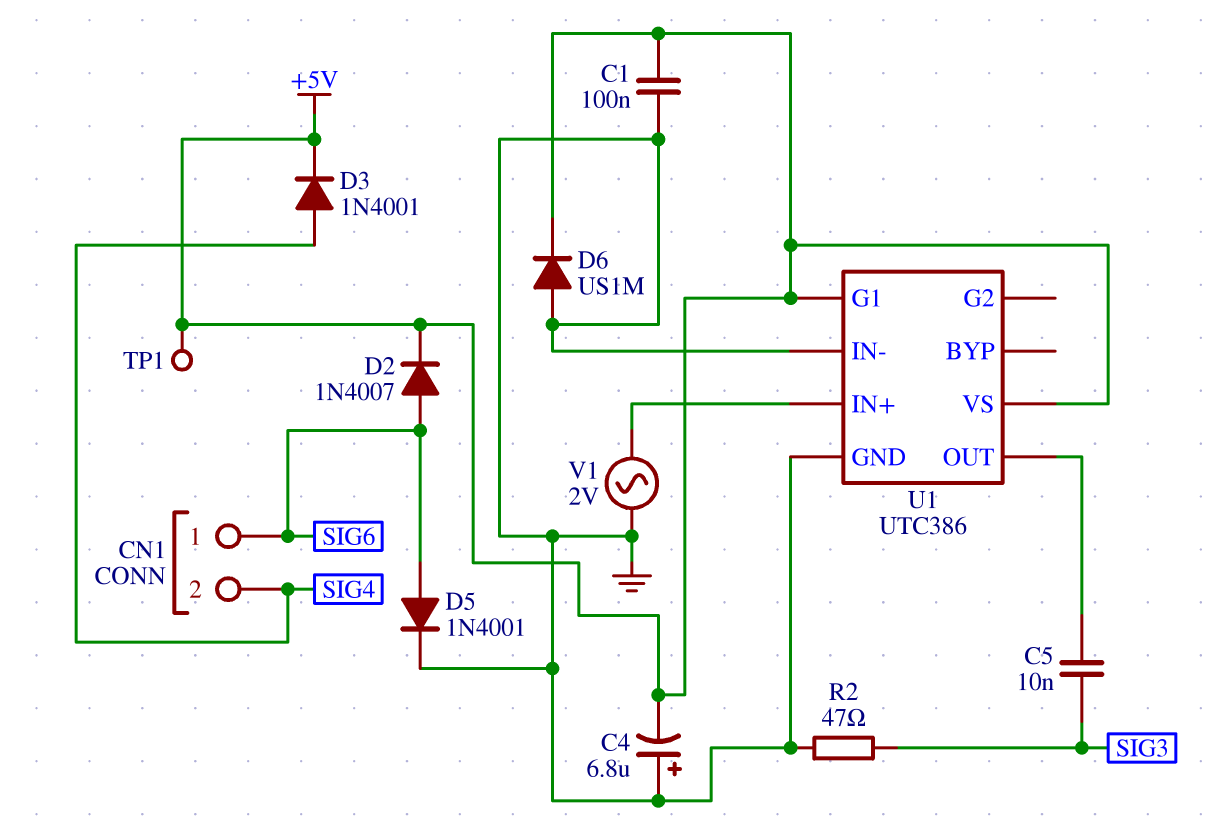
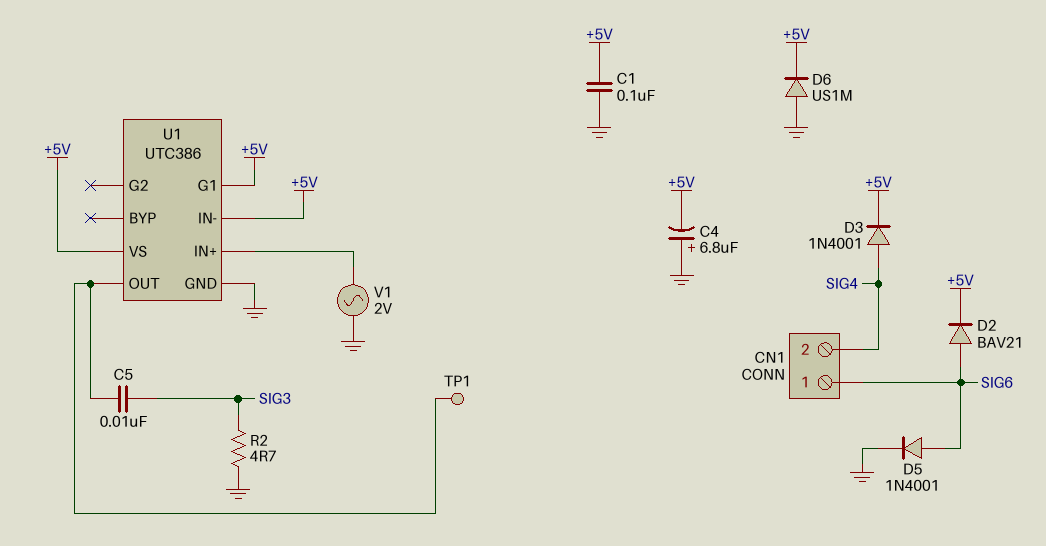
D2: diode 1N4007 (A SIG6, K +5V) -> diode BAV21 (A SIG6, K +5V)
R2: 47 (GND, SIG3) -> 4.7 (GND, SIG3)
TP1: test point (+5V) -> test point (U1/OUT)
U1 pin IN-: GND -> +5V

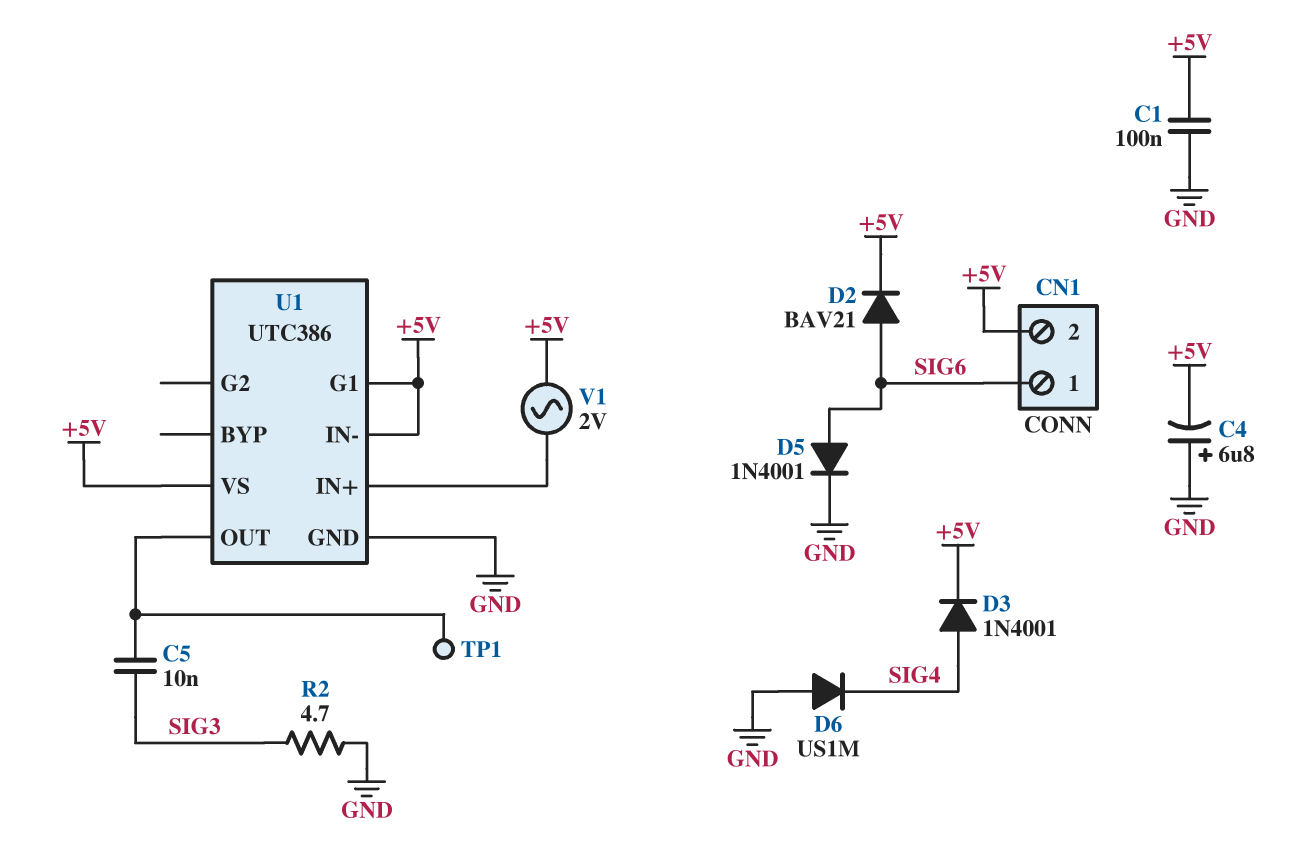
CN1 pin 2: SIG4 -> +5V
D6: diode US1M (A GND, K +5V) -> diode US1M (A GND, K SIG4)
V1: AC 2V (GND, U1/IN+) -> AC 2V (+5V, U1/IN+)

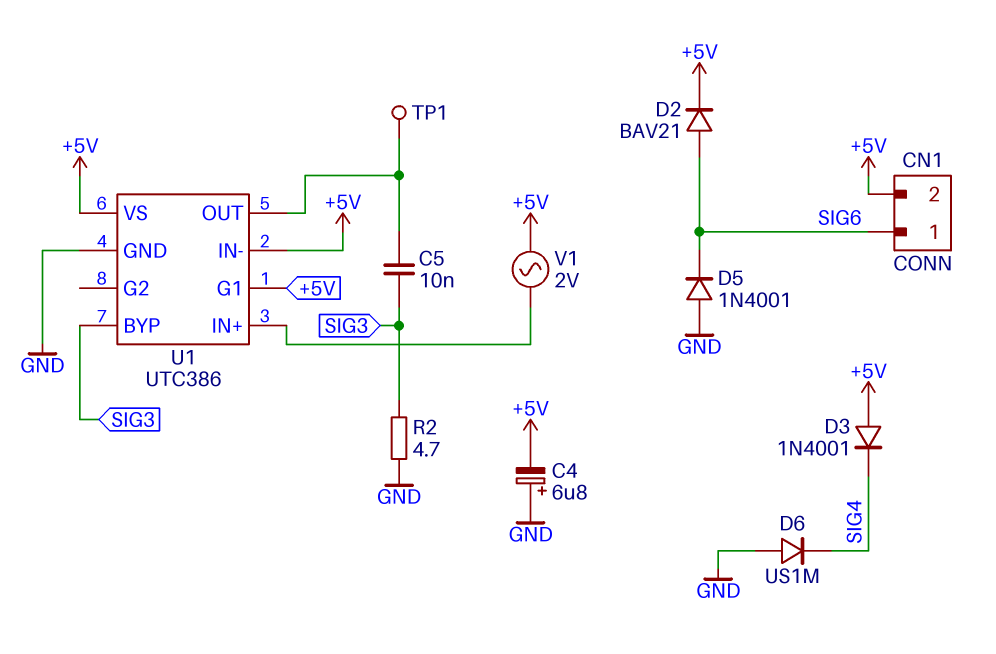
C1: 100nF (+5V, GND) -> none
D3: diode 1N4001 (A SIG4, K +5V) -> diode 1N4001 (A +5V, K SIG4)
D5: diode 1N4001 (A SIG6, K GND) -> diode 1N4001 (A GND, K SIG6)
U1 pin BYP: none -> SIG3

